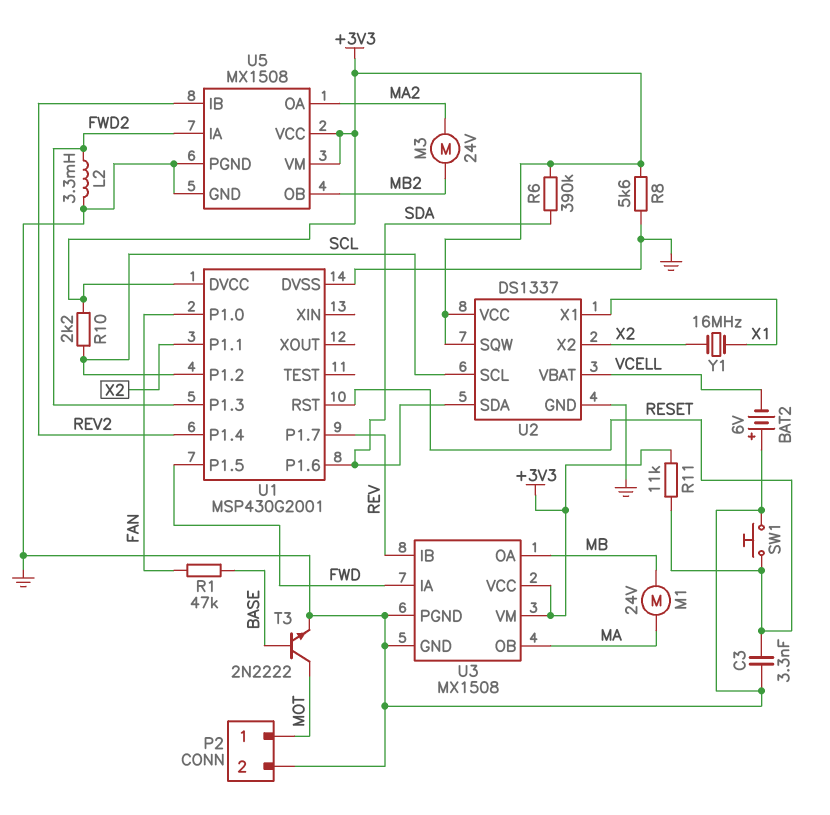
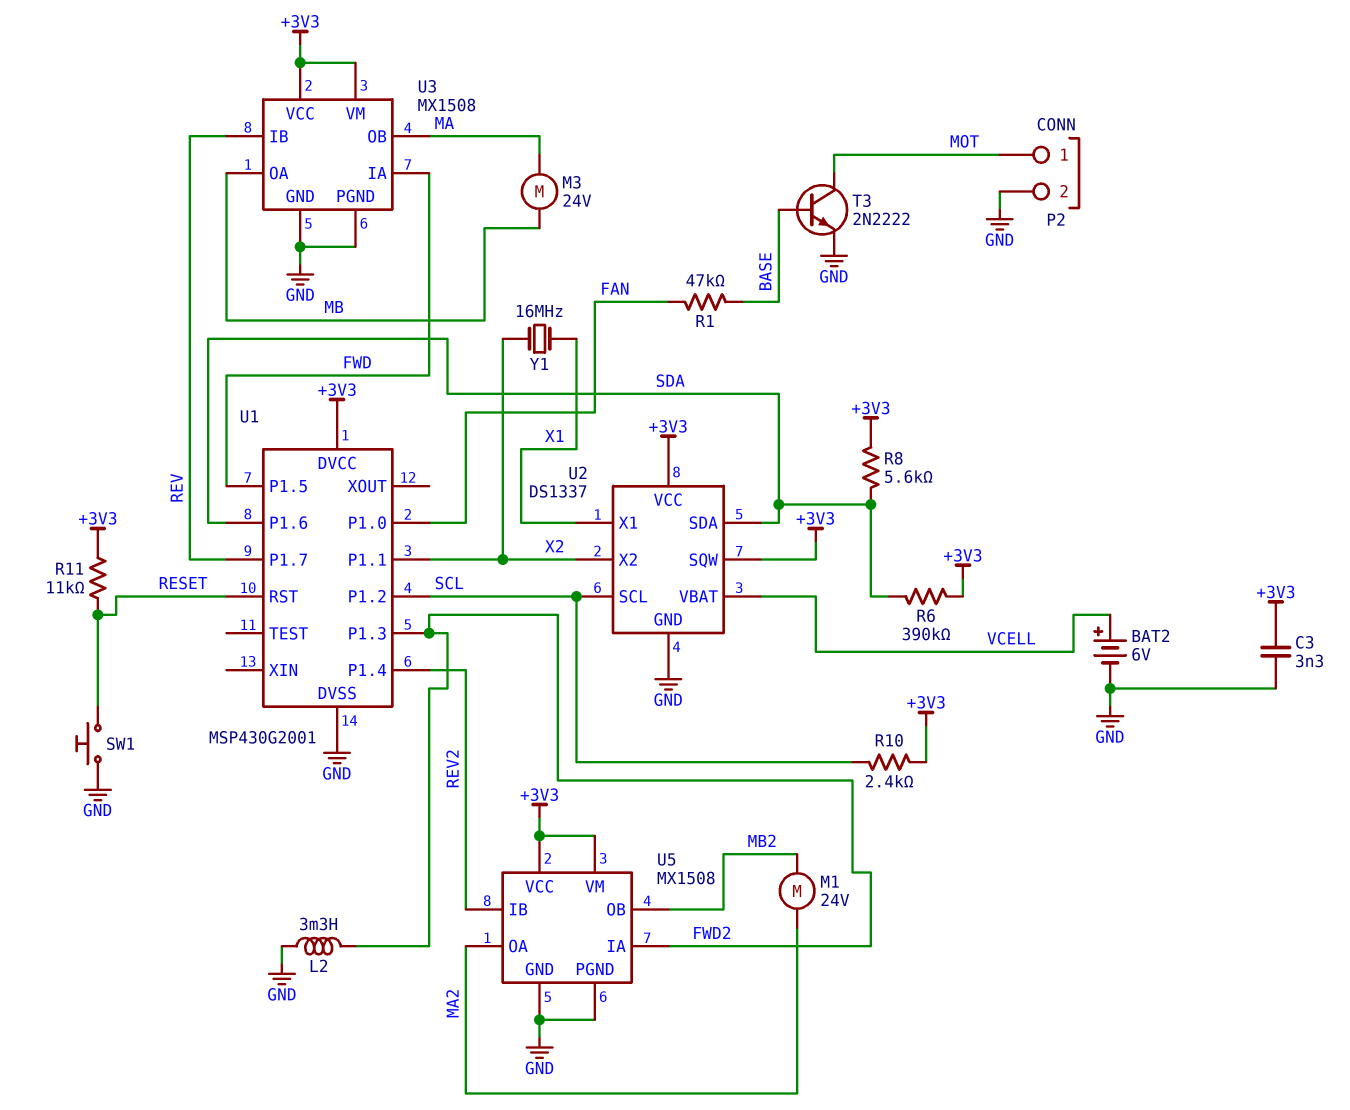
BAT2: 6V (plus GND, minus VCELL) -> 6V (plus VCELL, minus GND)
C3: 3.3nF (GND, RESET) -> 3.3nF (+3V3, GND)
M1: motor 24V (MA, MB) -> motor 24V (MA2, MB2)
M3: motor 24V (MA2, MB2) -> motor 24V (MA, MB)
R8: 5.6k (+3V3, GND) -> 5.6k (+3V3, SDA)
R10: 2.2k (+3V3, SCL) -> 2.4k (+3V3, SCL)

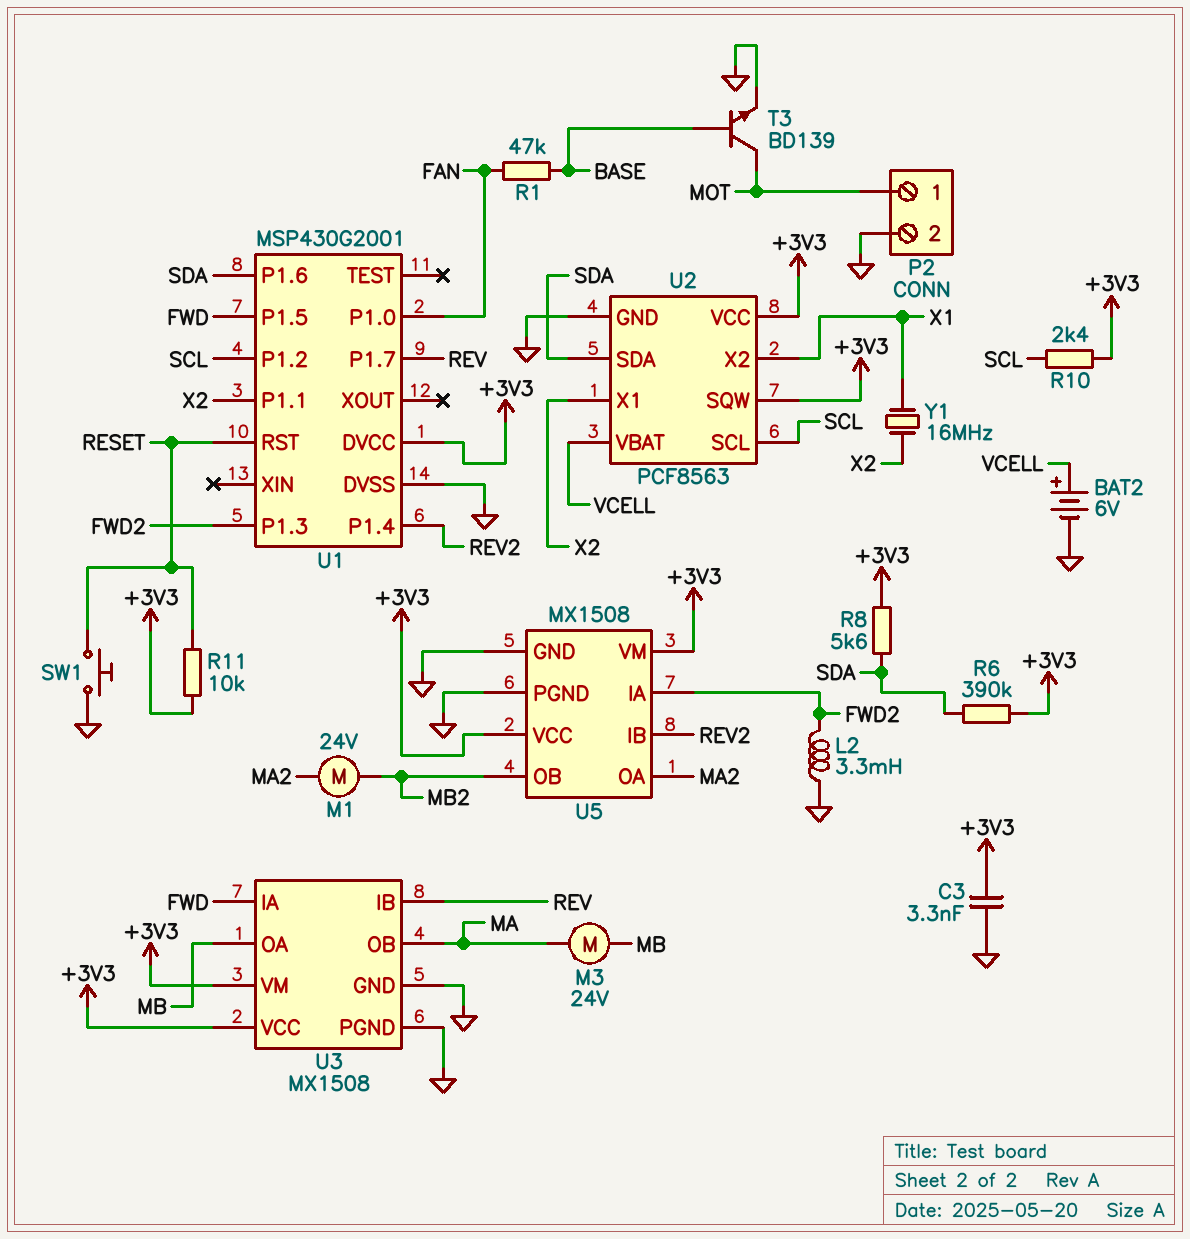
R11: 11k (+3V3, RESET) -> 10k (+3V3, RESET)
T3: NPN 2N2222 (B BASE, C MOT, E GND) -> NPN BD139 (B BASE, C MOT, E GND)
U2: DS1337 -> PCF8563
U2 pin X1: X1 -> X2
U2 pin X2: X2 -> X1

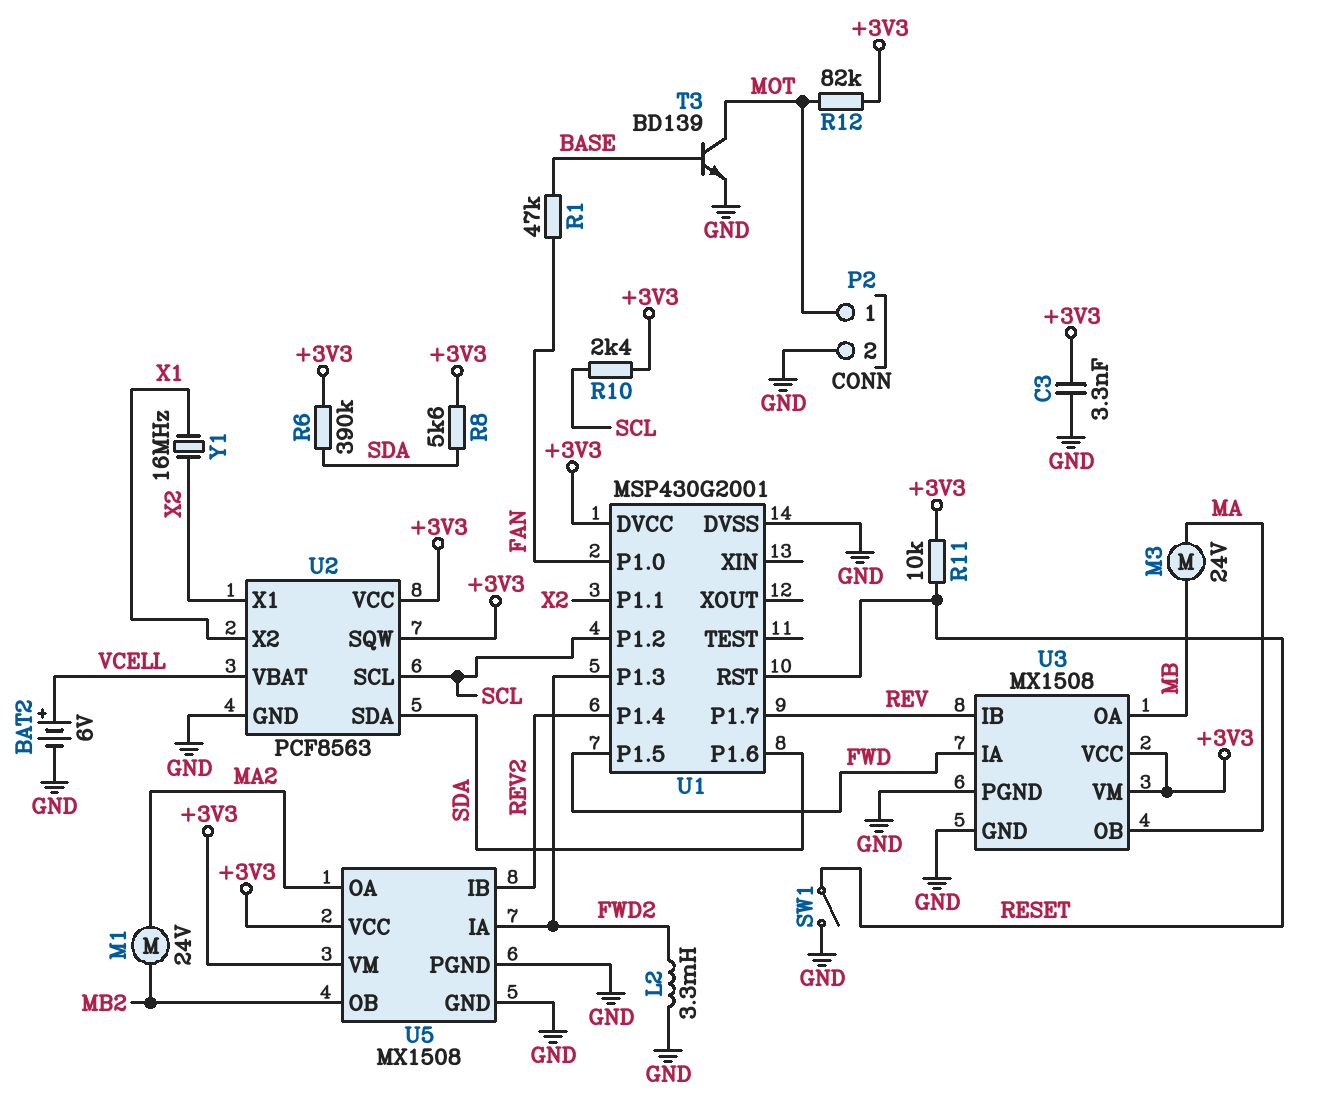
R12: none -> 82k (+3V3, MOT)
SW1: button (GND, RESET) -> switch (GND, RESET)

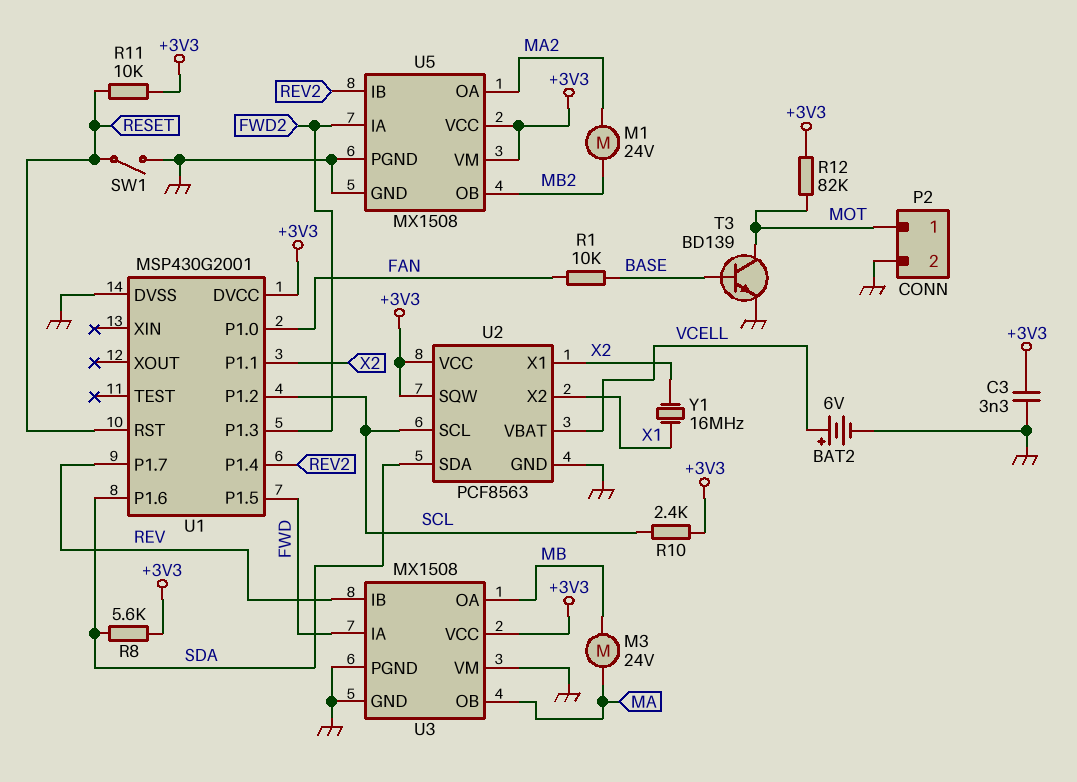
L2: 3.3mH (FWD2, GND) -> none
R1: 47k (BASE, FAN) -> 10k (BASE, FAN)
R6: 390k (+3V3, SDA) -> none
U3 pin VM: +3V3 -> GND

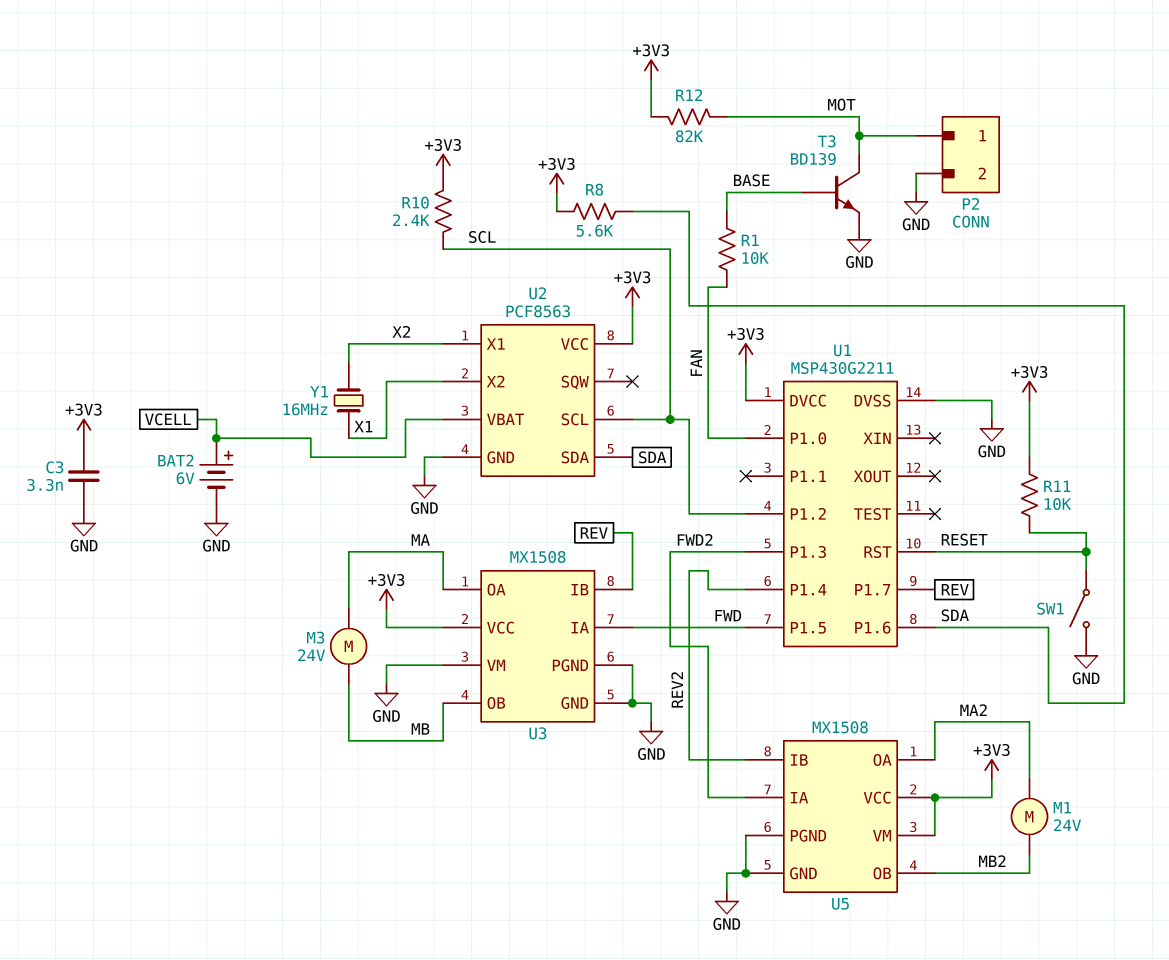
U1: MSP430G2001 -> MSP430G2211
U1 pin P1.1: X2 -> none
U2 pin SQW: +3V3 -> none
U3 pin OA: MB -> MA
U3 pin OB: MA -> MB

